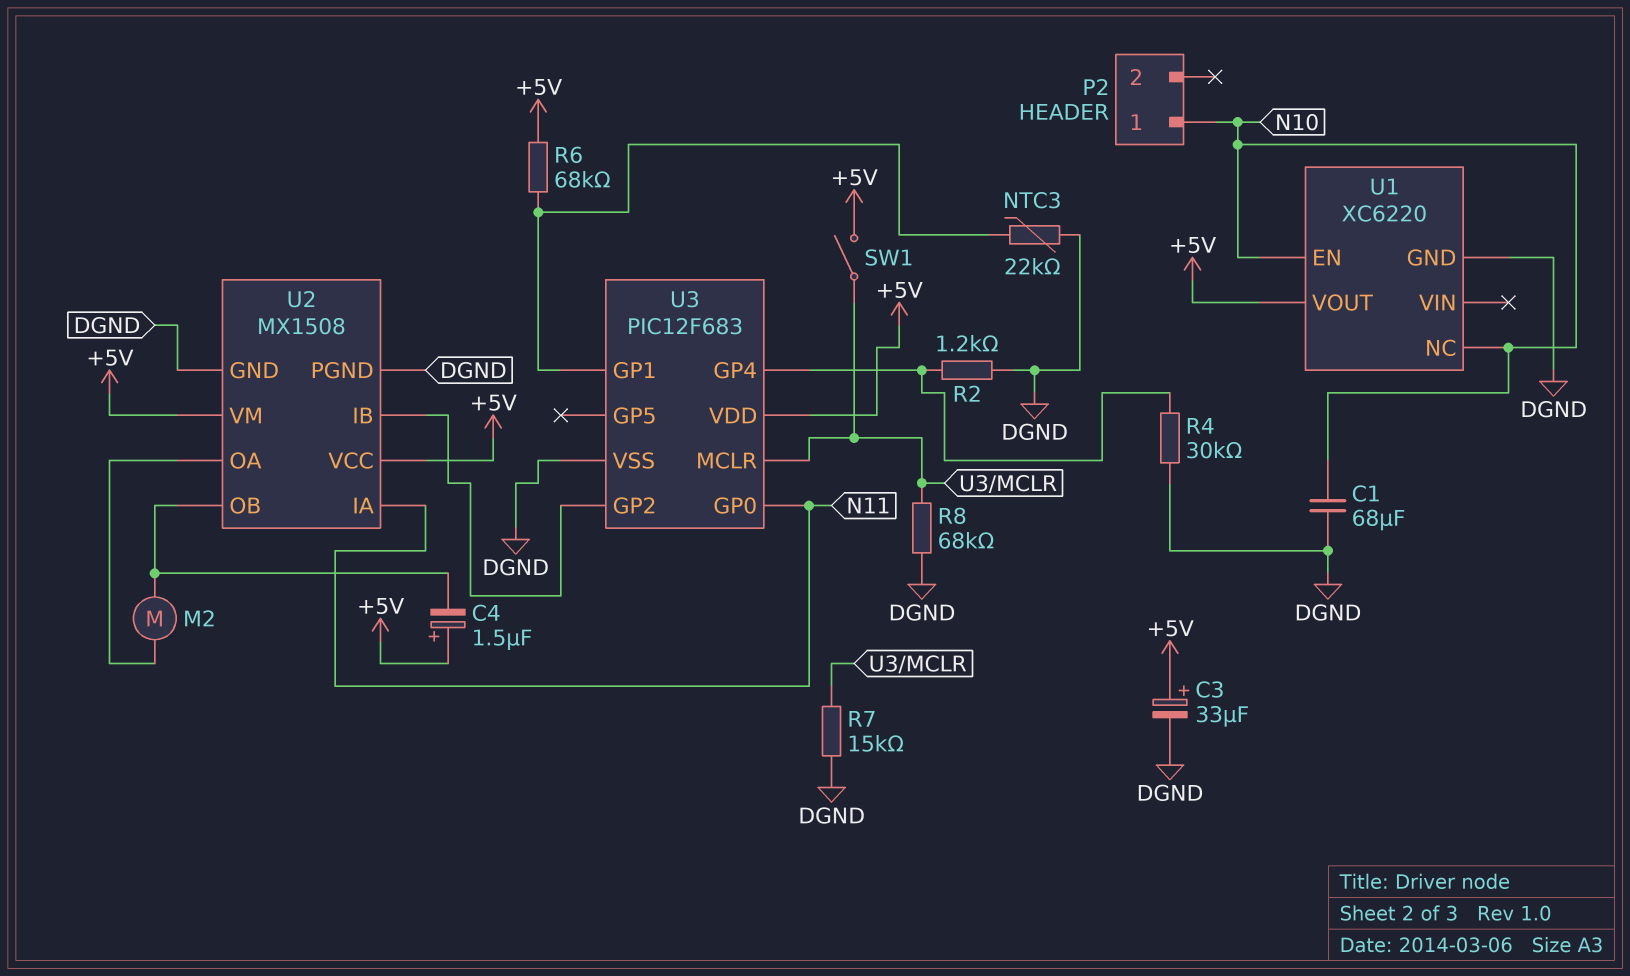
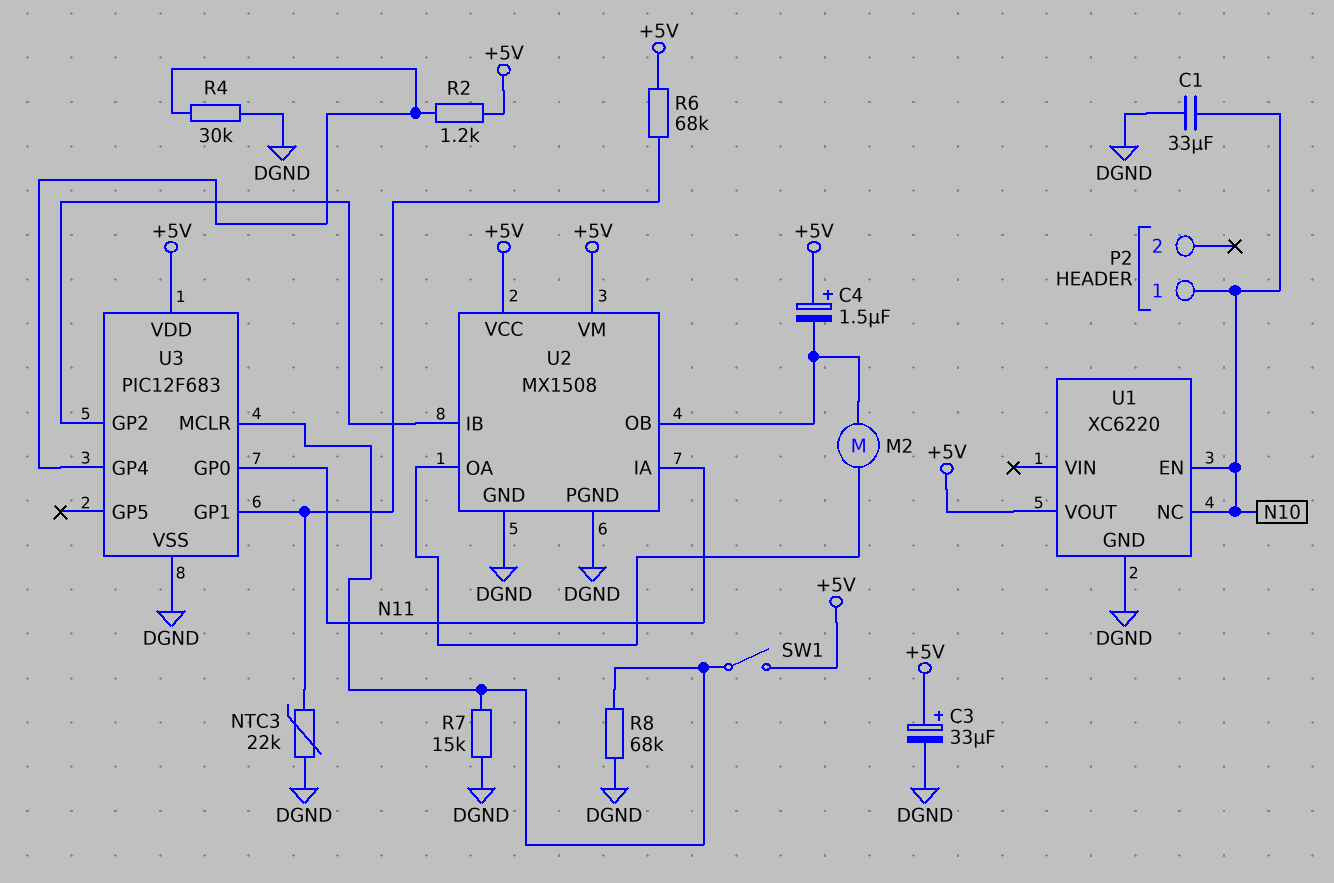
C1: 68uF (DGND, N10) -> 33uF (DGND, N10)
R2: 1.2k (DGND, U3/GP4) -> 1.2k (+5V, U3/GP4)

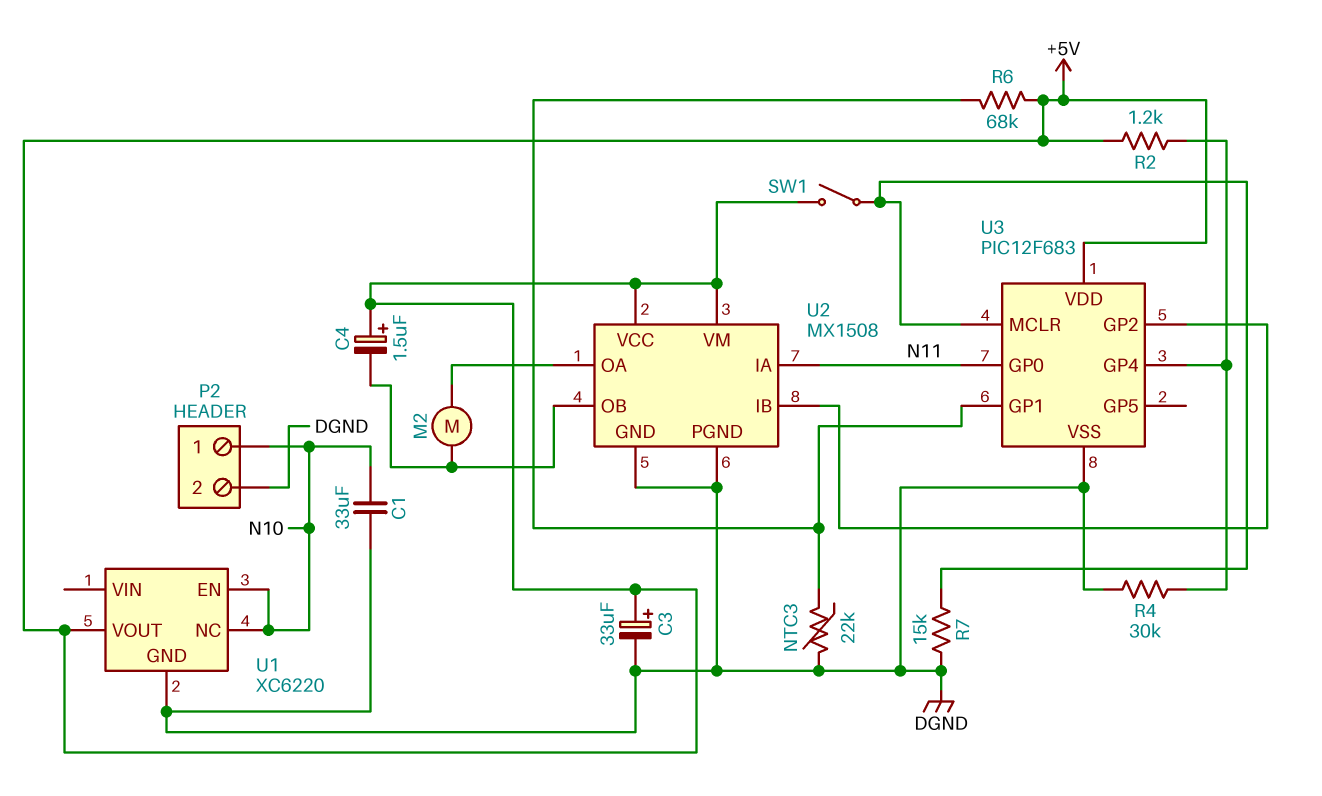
P2 pin 2: none -> DGND
R8: 68k (DGND, U3/MCLR) -> none

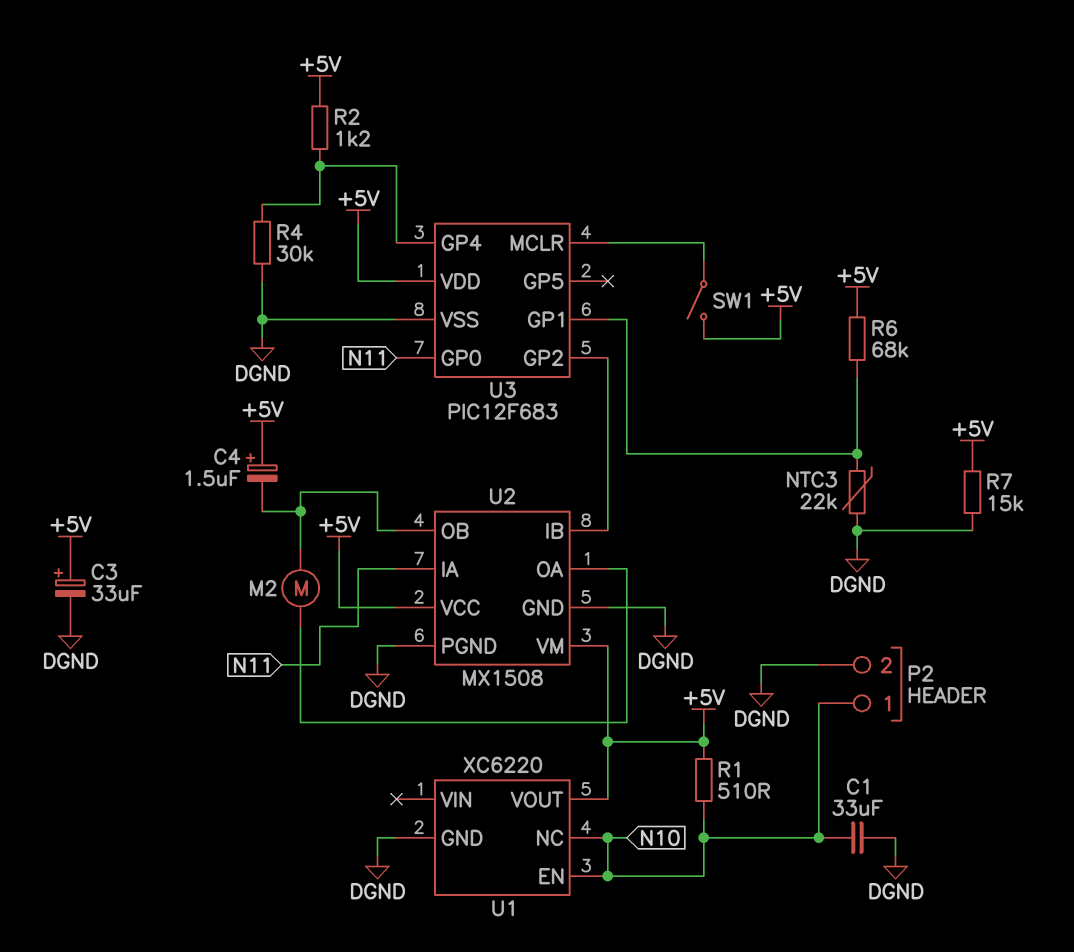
R1: none -> 510 (+5V, N10)
R7: 15k (DGND, U3/MCLR) -> 15k (+5V, DGND)

